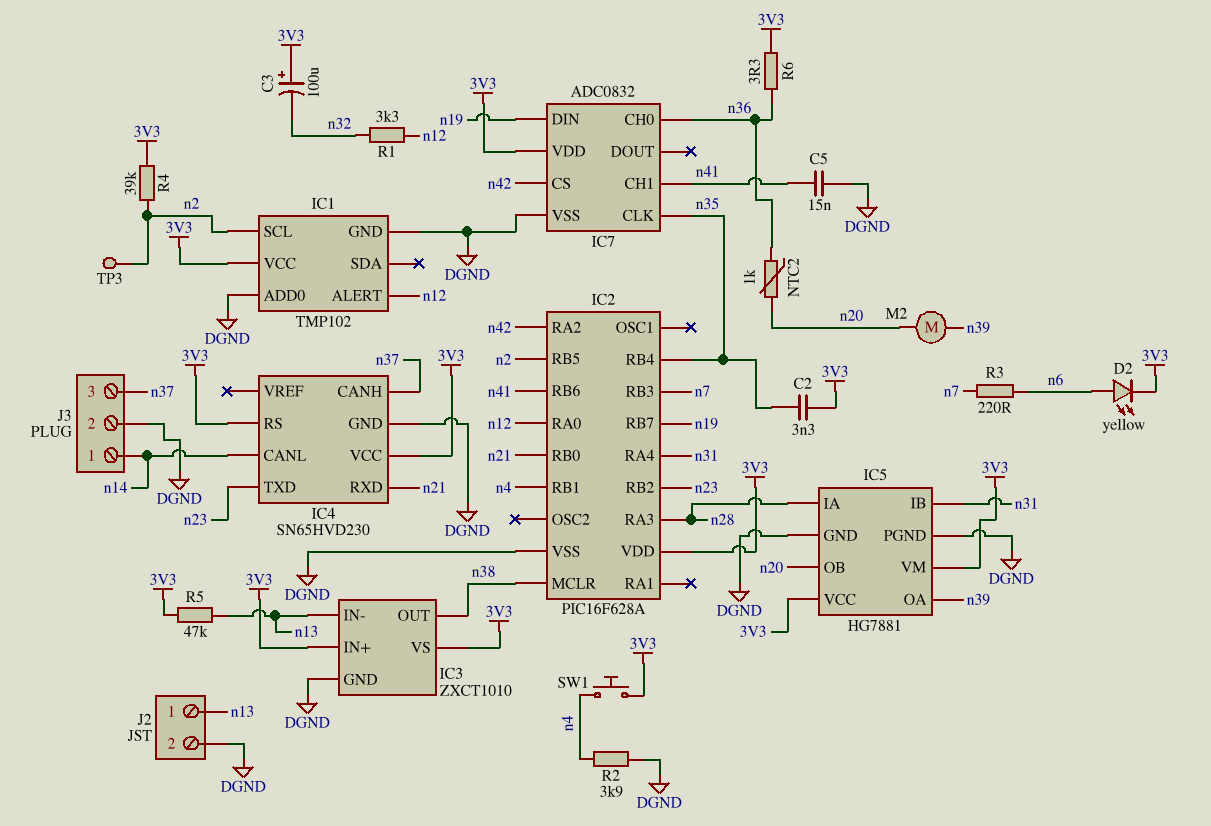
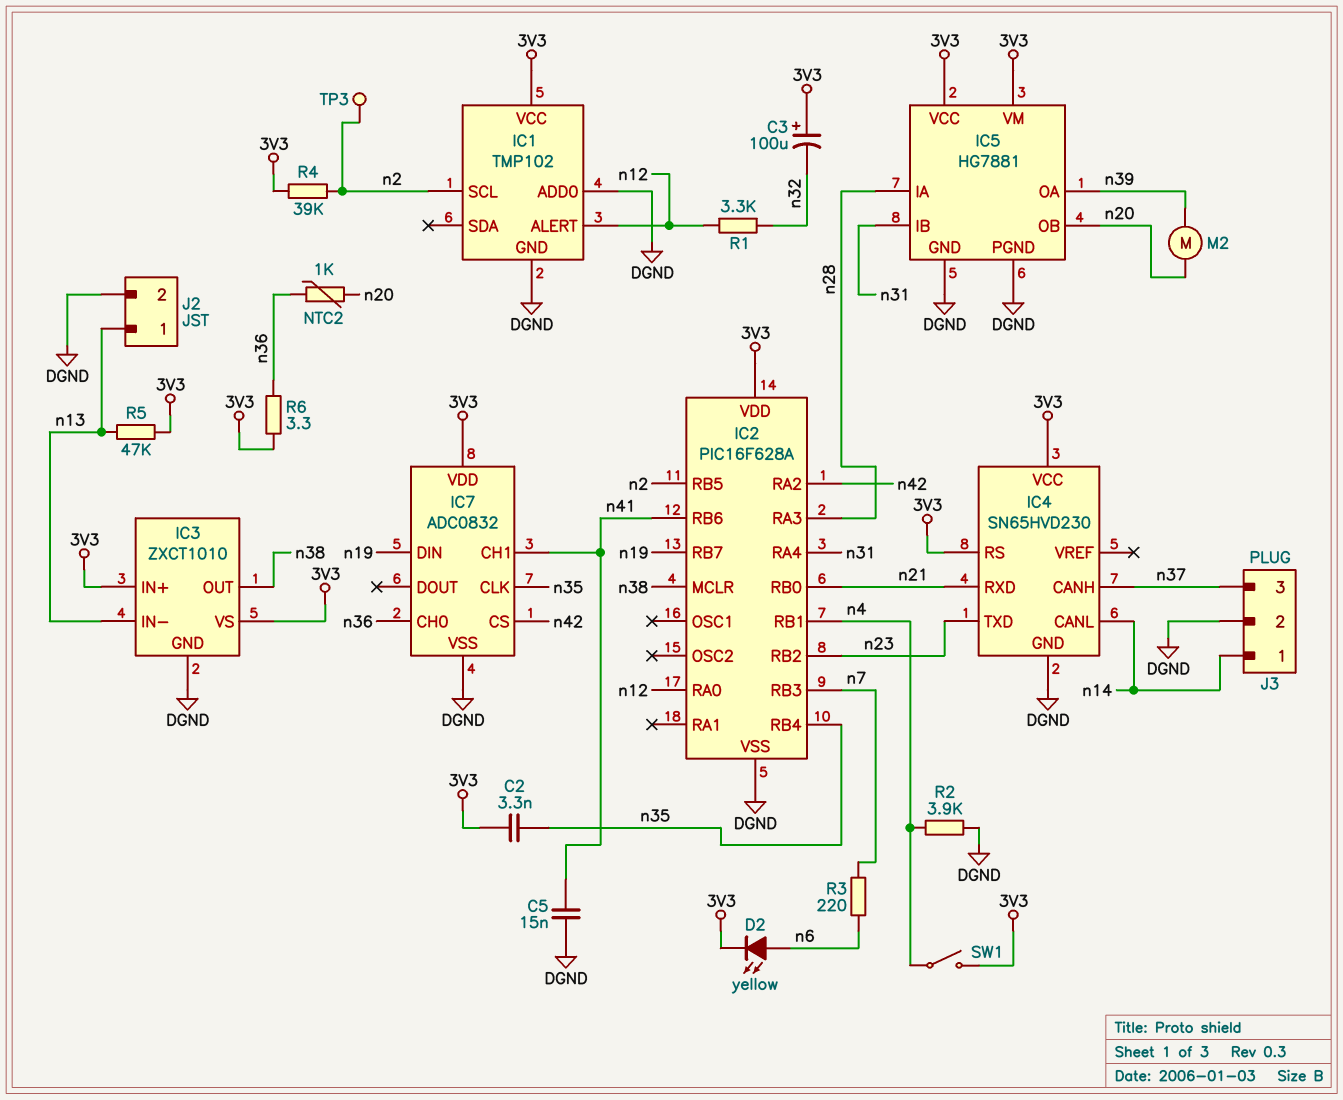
SW1: button (3V3, n4) -> switch (3V3, n4)

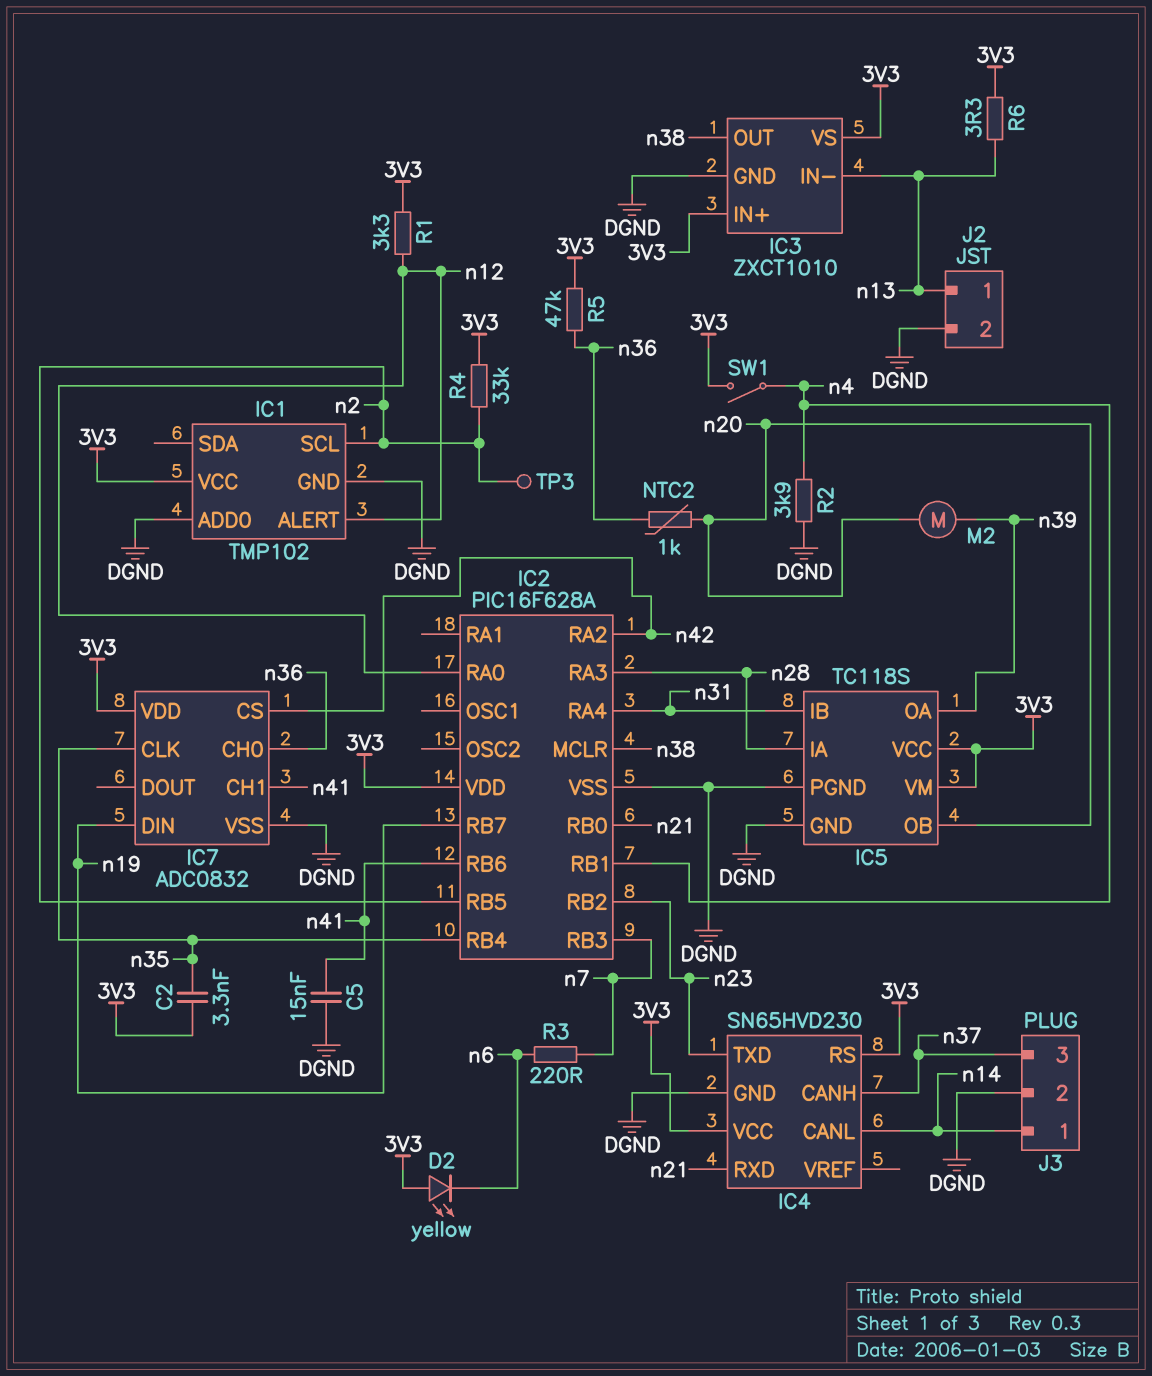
C3: 100uF (plus 3V3, minus n32) -> none
D2: LED yellow (A n6, K 3V3) -> LED yellow (A 3V3, K n6)
IC5: HG7881 -> TC118S
R1: 3.3k (n12, n32) -> 3.3k (3V3, n12)
R4: 39k (3V3, n2) -> 33k (3V3, n2)
R5: 47k (3V3, n13) -> 47k (3V3, n36)
R6: 3.3 (3V3, n36) -> 3.3 (3V3, n13)

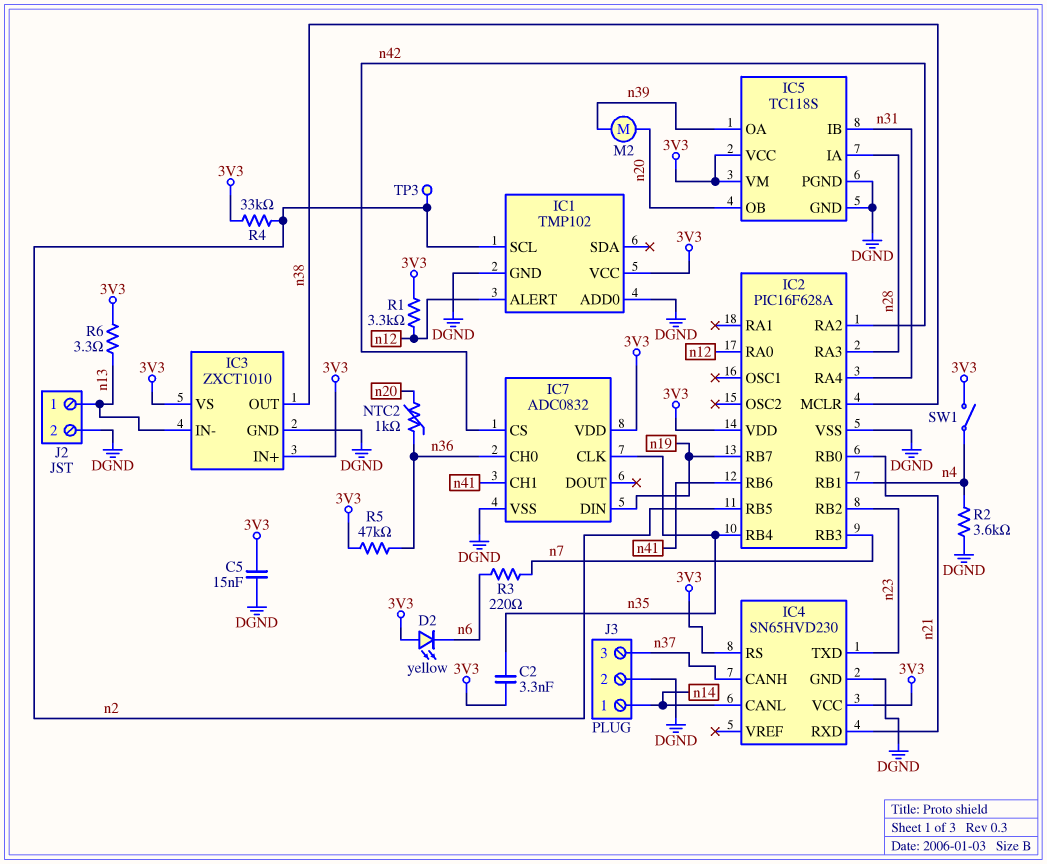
C5: 15nF (DGND, n41) -> 15nF (3V3, DGND)
R2: 3.9k (DGND, n4) -> 3.6k (DGND, n4)

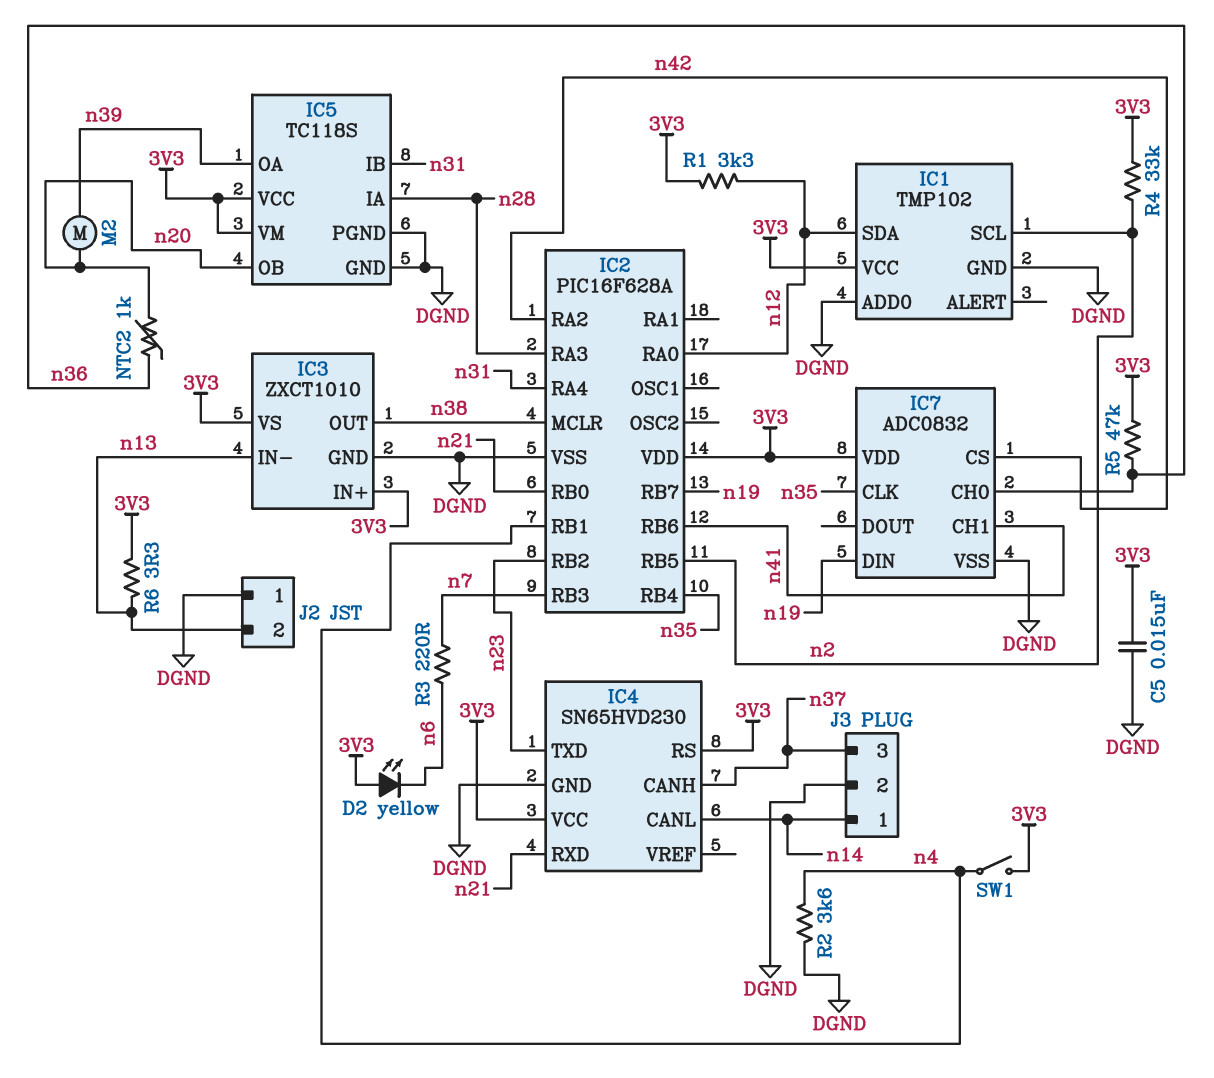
C2: 3.3nF (3V3, n35) -> none
IC1 pin ALERT: n12 -> none
IC1 pin SDA: none -> n12
J2 pin 1: n13 -> DGND
J2 pin 2: DGND -> n13
TP3: test point (n2) -> none

